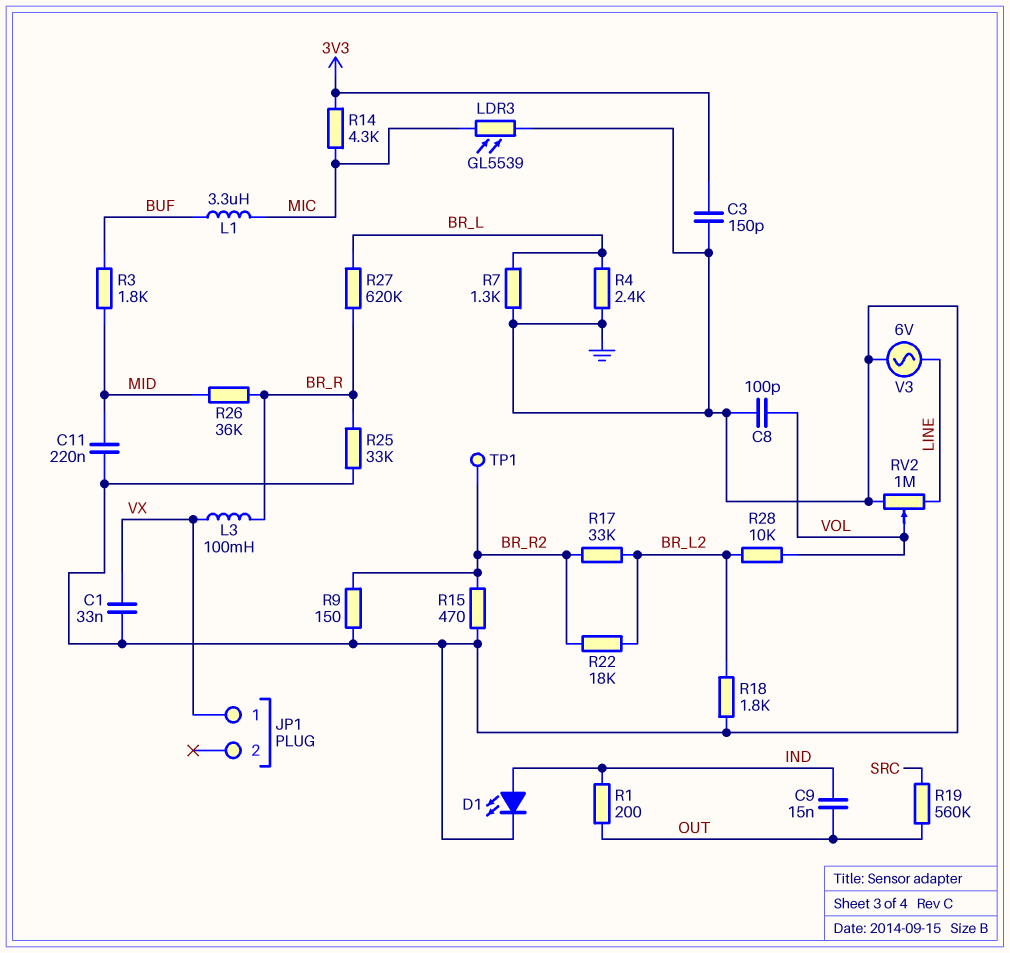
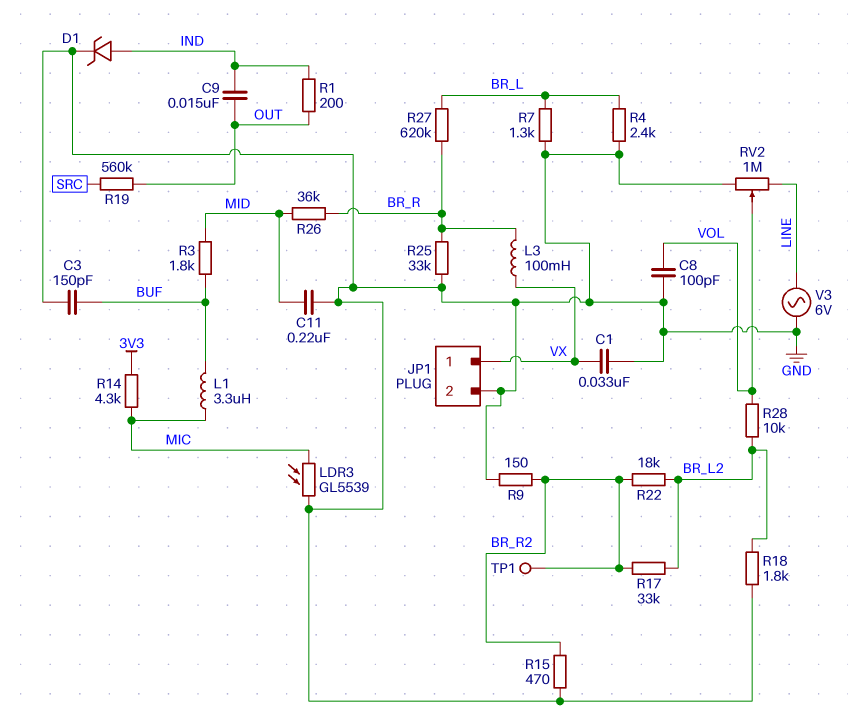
C3: 150pF (3V3, GND) -> 150pF (BUF, GND)
D1: LED (A IND, K GND) -> zener (A IND, K GND)
JP1 pin 2: none -> GND

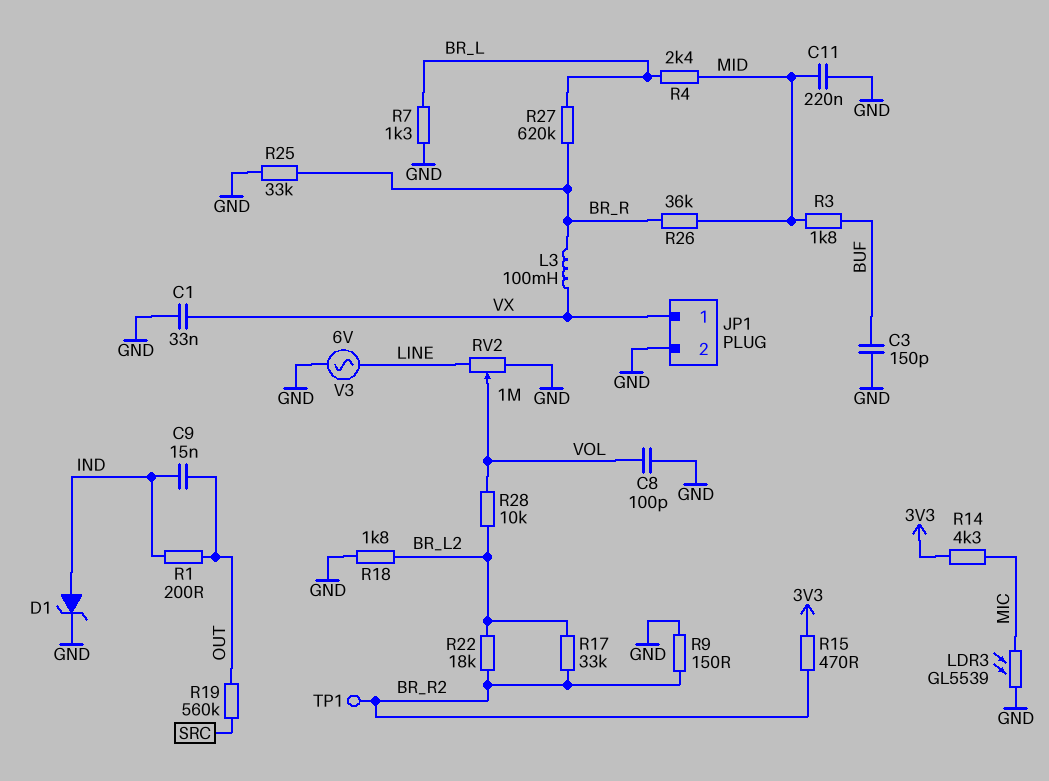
L1: 3.3uH (BUF, MIC) -> none
R4: 2.4k (BR_L, GND) -> 2.4k (BR_L, MID)
R15: 470 (BR_R2, GND) -> 470 (3V3, BR_R2)

